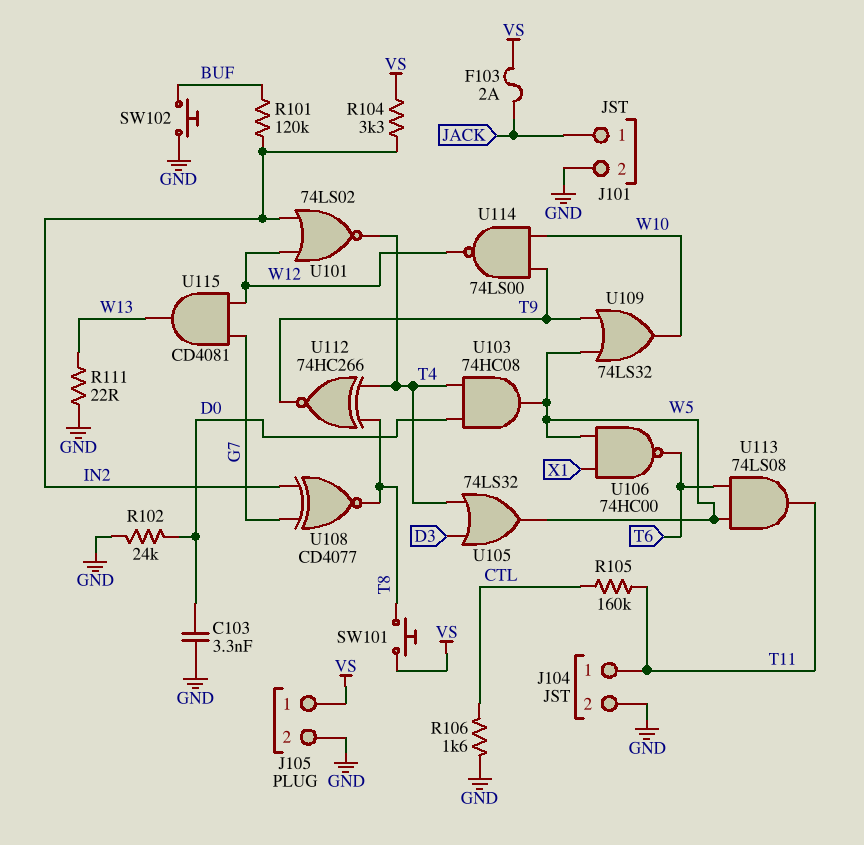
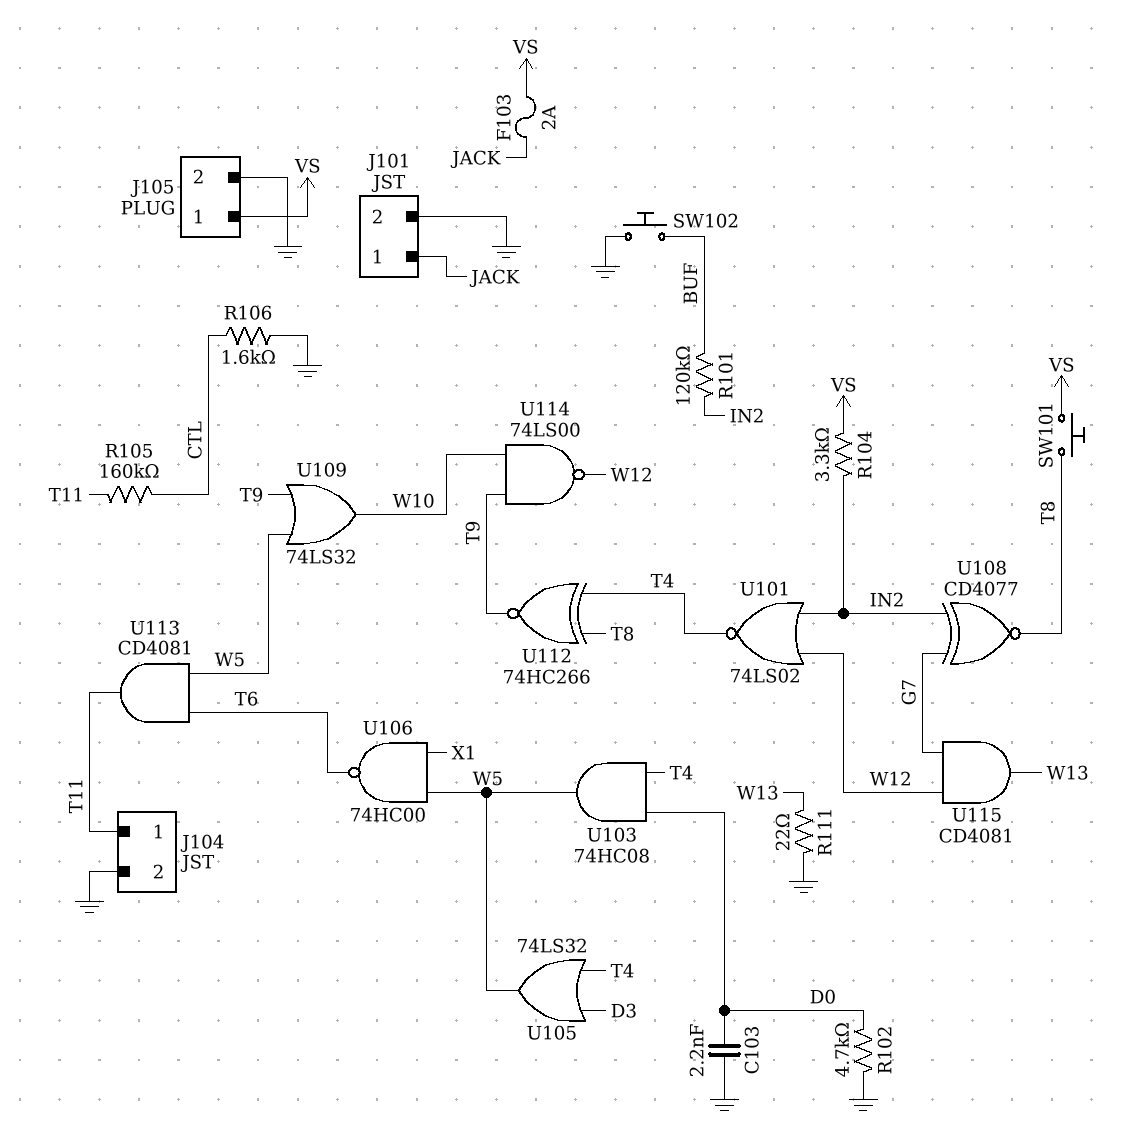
C103: 3.3nF (D0, GND) -> 2.2nF (D0, GND)
R102: 24k (D0, GND) -> 4.7k (D0, GND)
U113: AND 74LS08 (in T6, in W5, out T11) -> AND CD4081 (in T6, in W5, out T11)

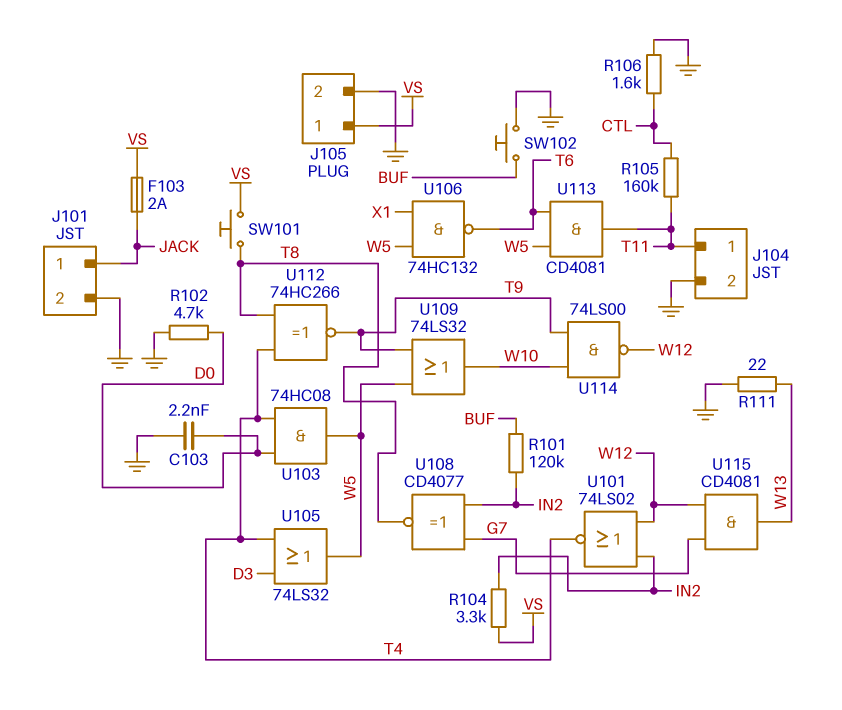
U106: NAND 74HC00 (in W5, in X1, out T6) -> NAND 74HC132 (in W5, in X1, out T6)

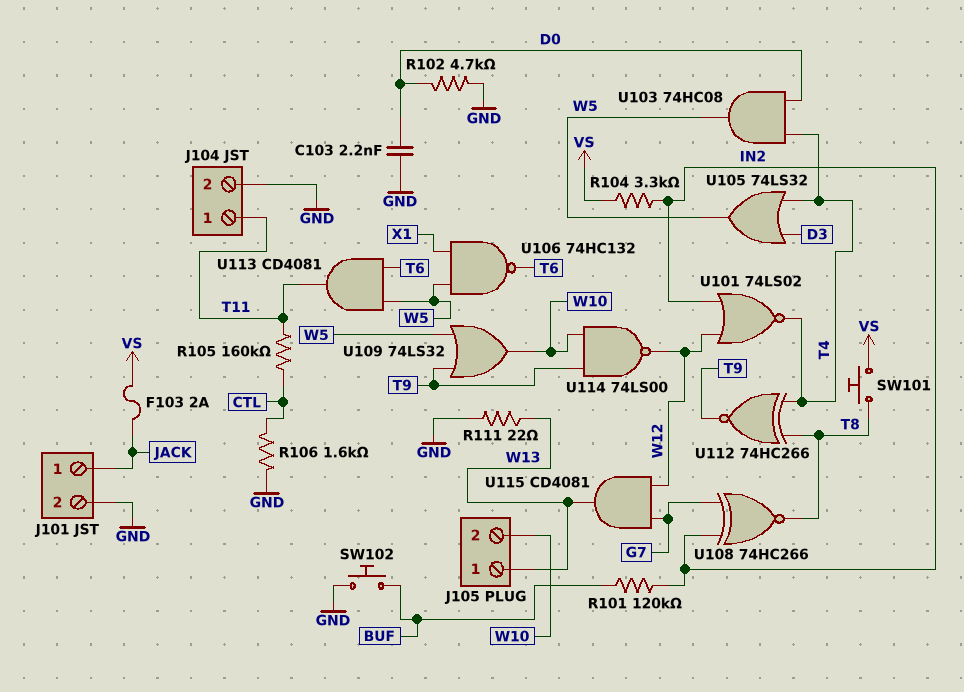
J105 pin 1: VS -> W13
J105 pin 2: GND -> W10
U108: XNOR CD4077 (in G7, in IN2, out T8) -> XNOR 74HC266 (in G7, in IN2, out T8)

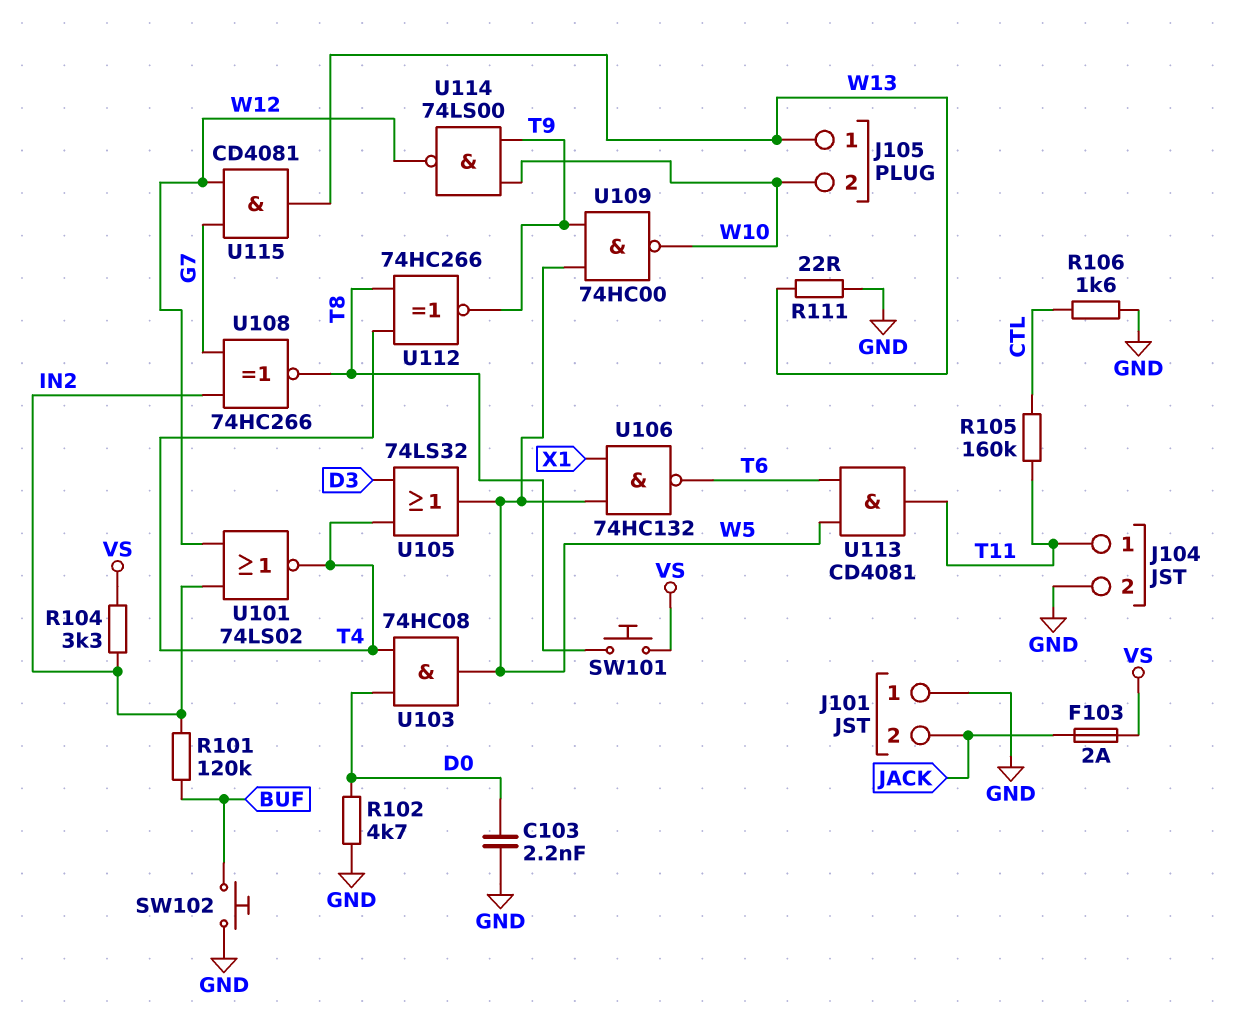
J101 pin 1: JACK -> GND
J101 pin 2: GND -> JACK
U109: OR 74LS32 (in T9, in W5, out W10) -> NAND 74HC00 (in T9, in W5, out W10)

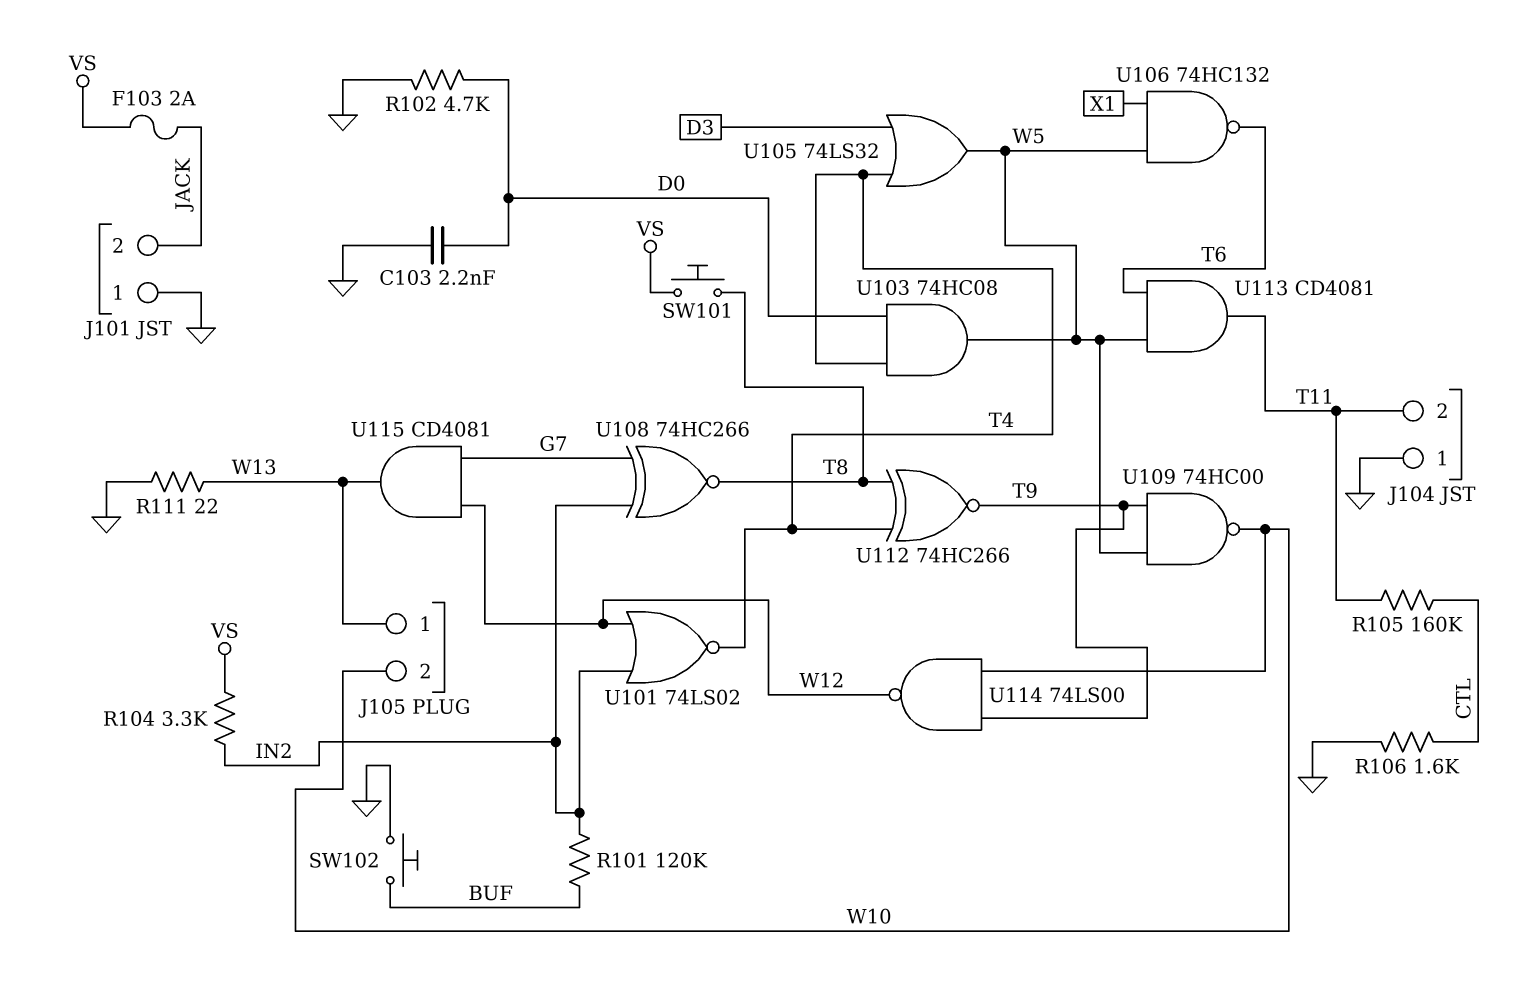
J104 pin 1: T11 -> GND
J104 pin 2: GND -> T11

